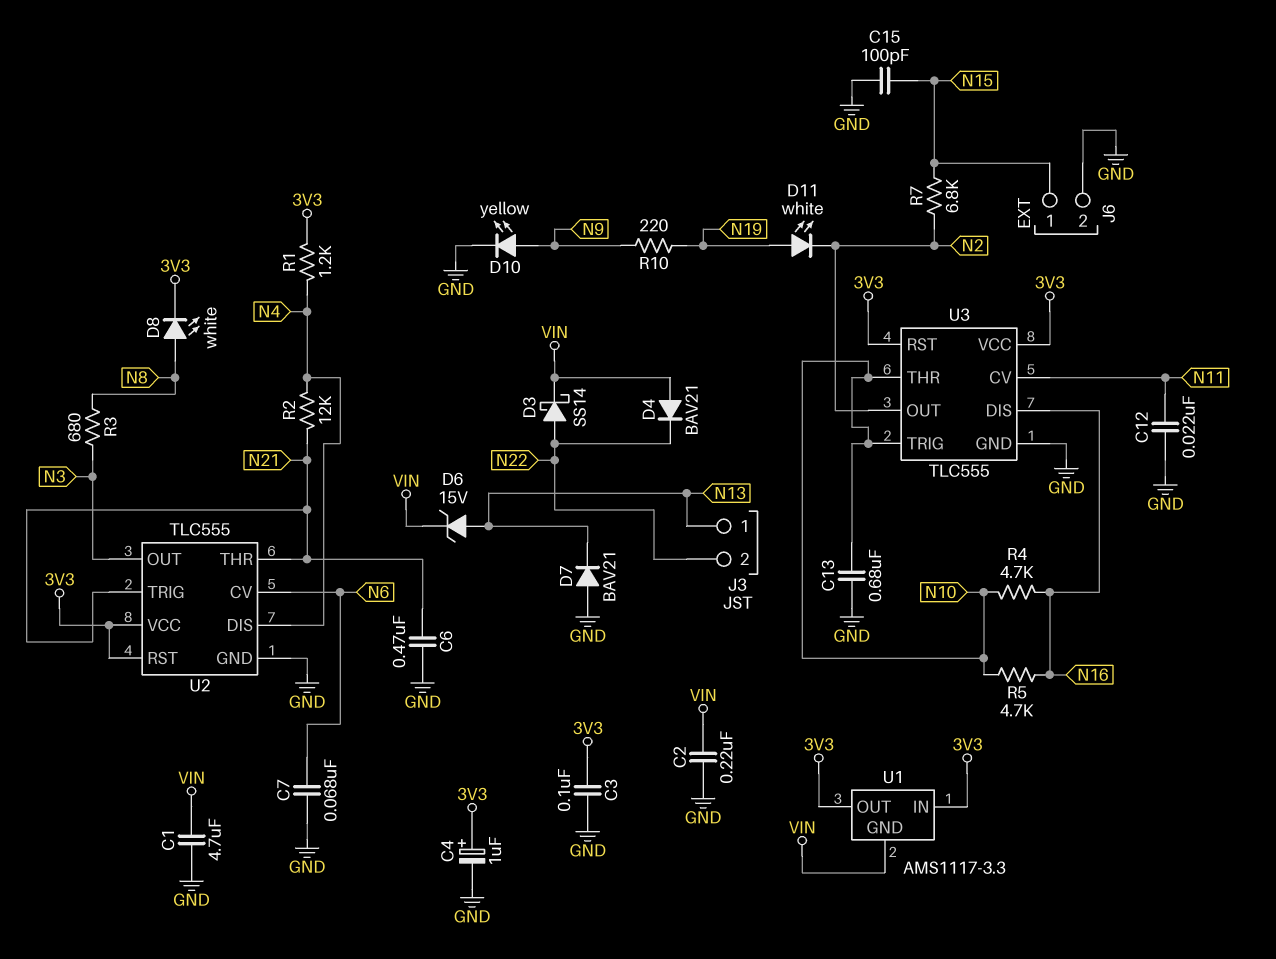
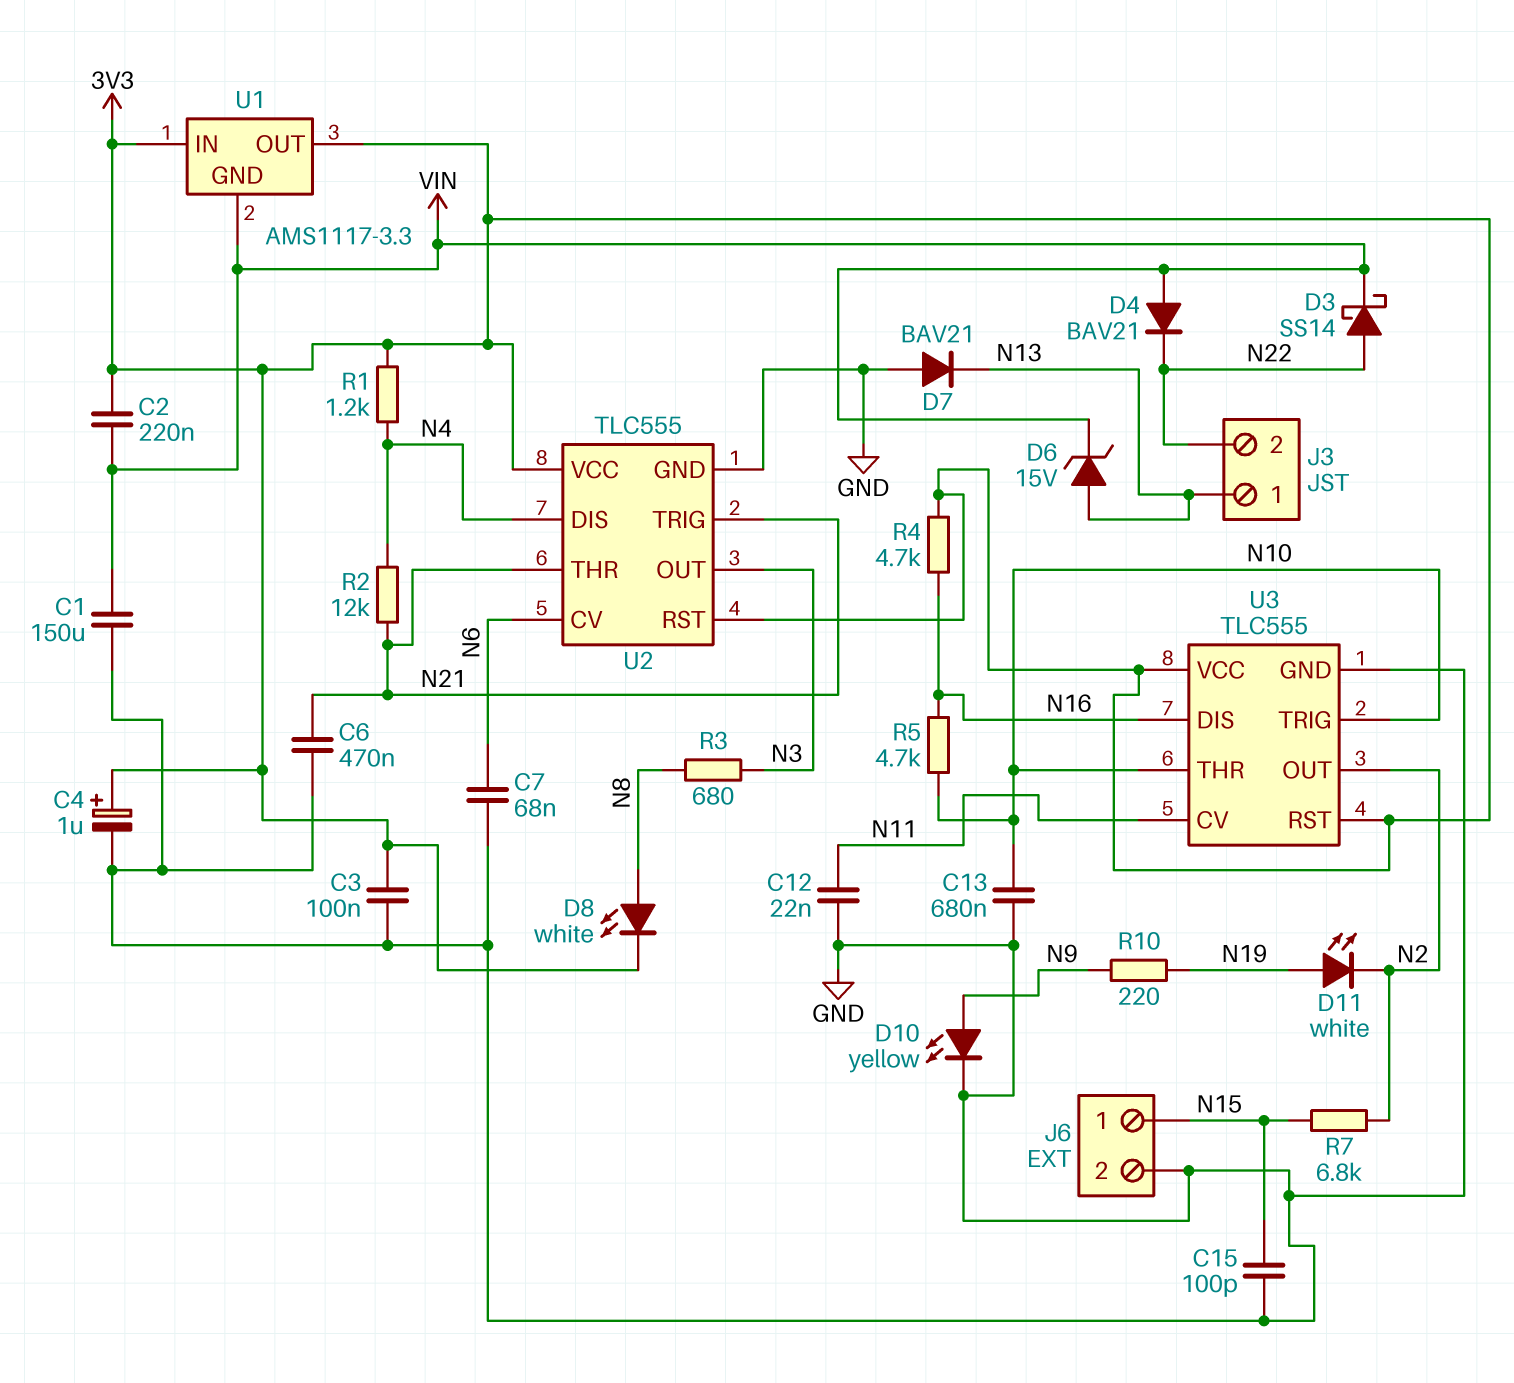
C1: 4.7uF (GND, VIN) -> 150uF (GND, VIN)
C2: 220nF (GND, VIN) -> 220nF (3V3, VIN)
R4: 4.7k (N10, N16) -> 4.7k (3V3, N16)

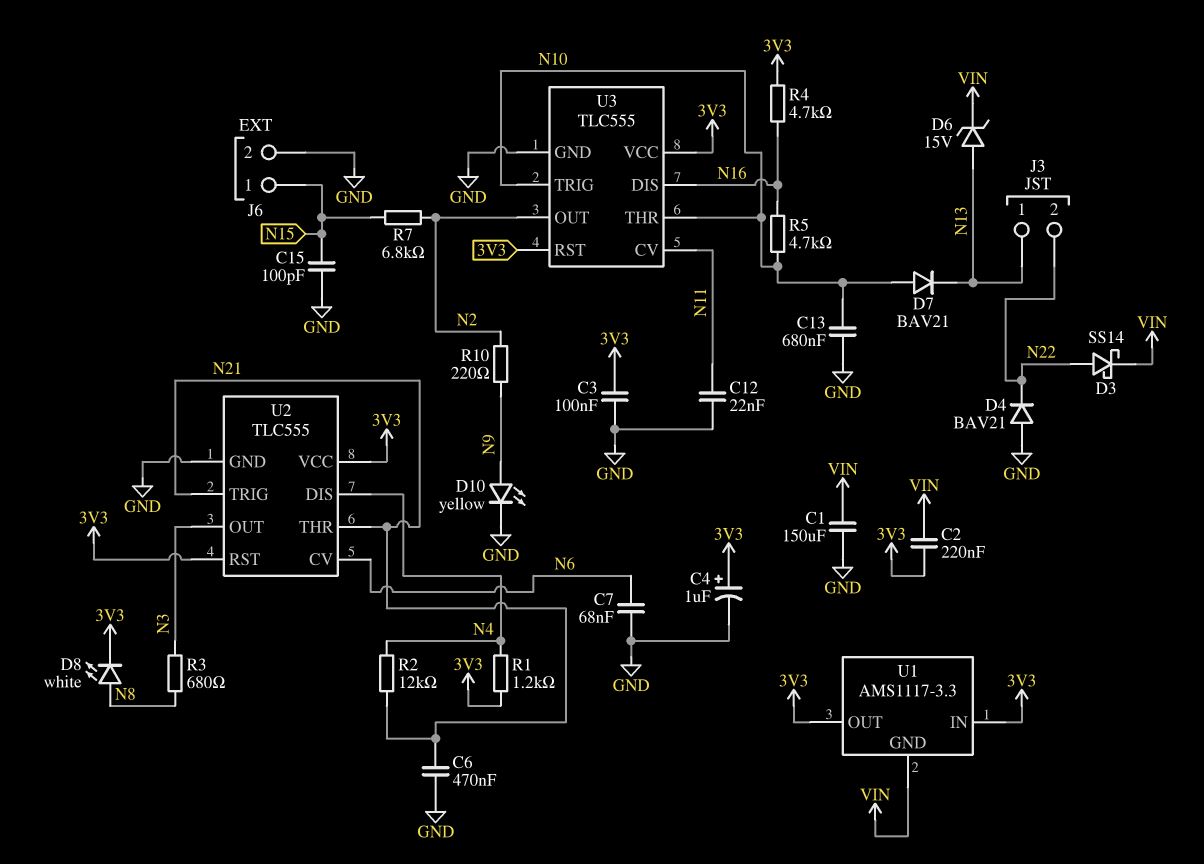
D4: diode BAV21 (A VIN, K N22) -> diode BAV21 (A GND, K N22)
D7: diode BAV21 (A GND, K N13) -> diode BAV21 (A N10, K N13)
D11: LED white (A N19, K N2) -> none
R10: 220 (N9, N19) -> 220 (N2, N9)

